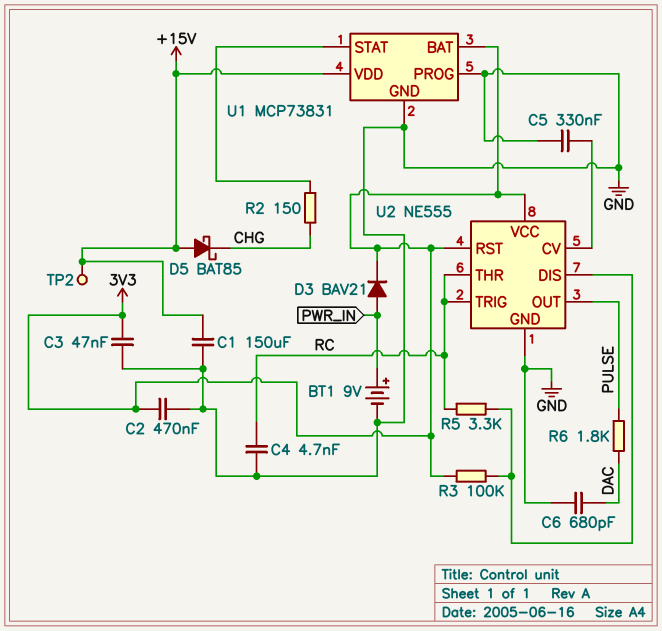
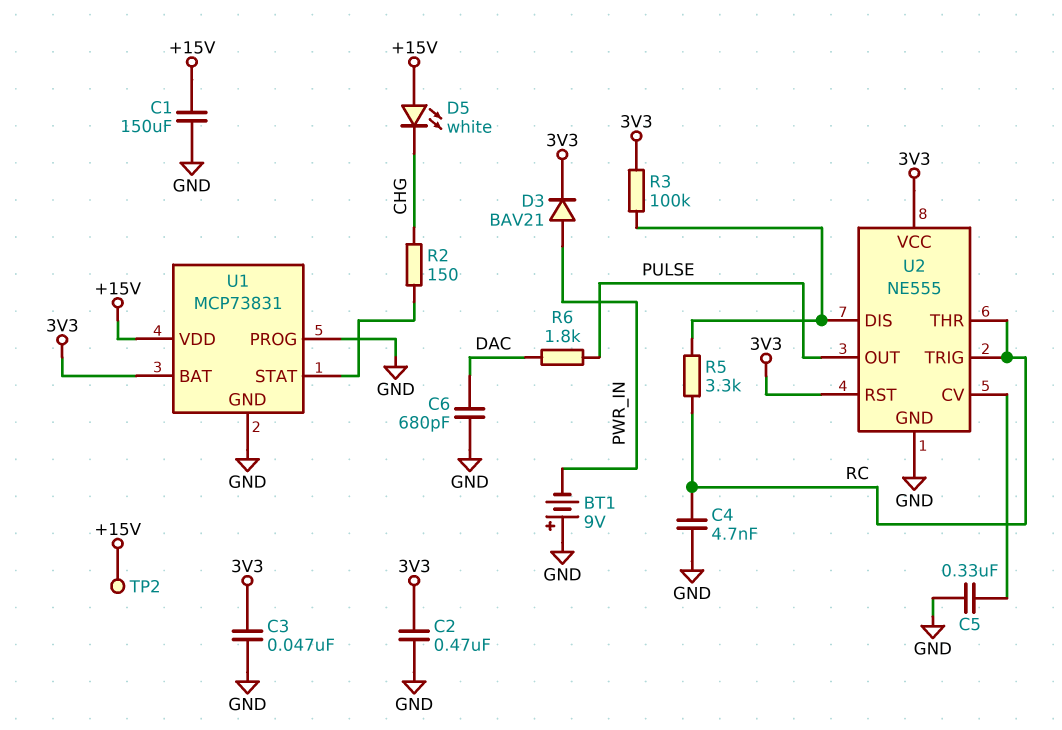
BT1: 9V (plus PWR_IN, minus GND) -> 9V (plus GND, minus PWR_IN)
D5: schottky BAT85 (A +15V, K CHG) -> LED white (A +15V, K CHG)

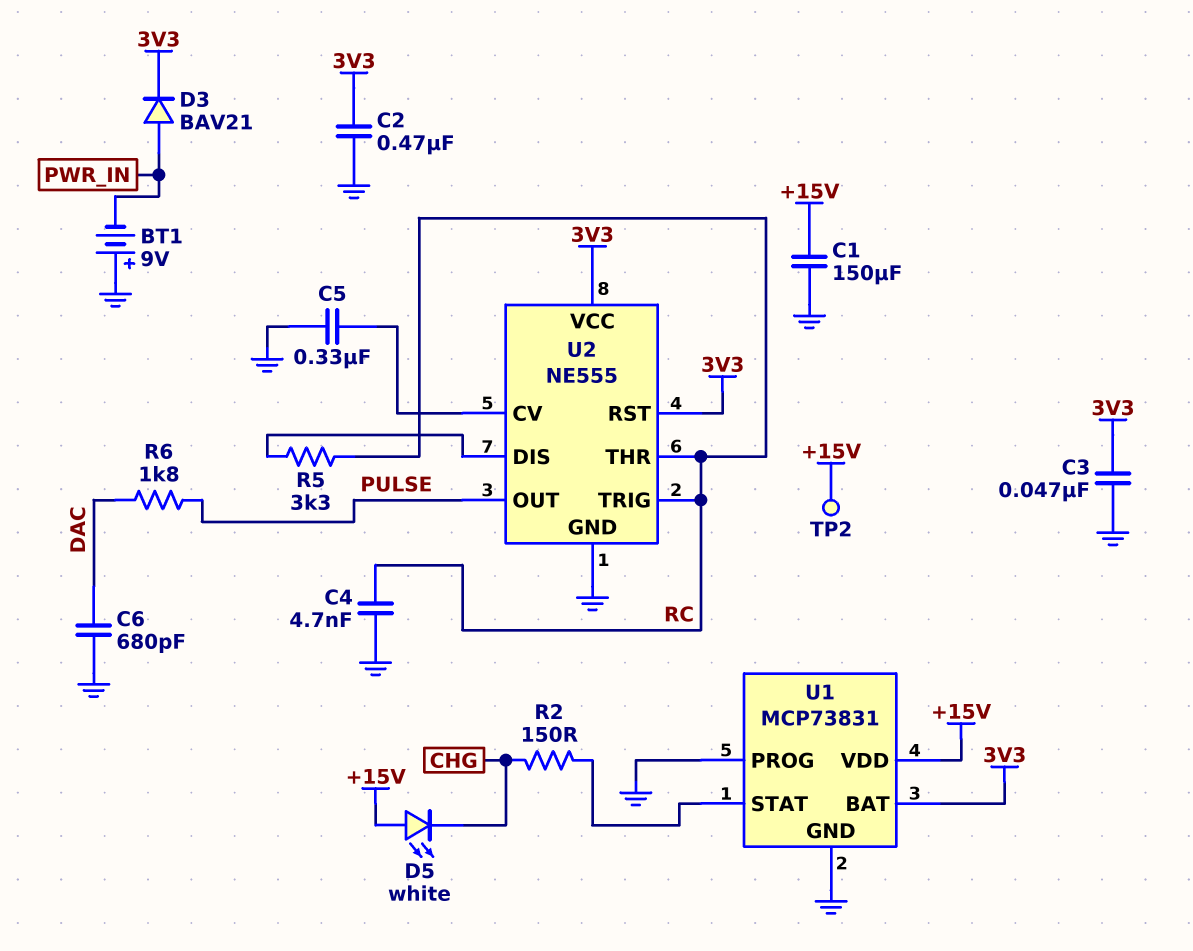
R3: 100k (3V3, U2/DIS) -> none

